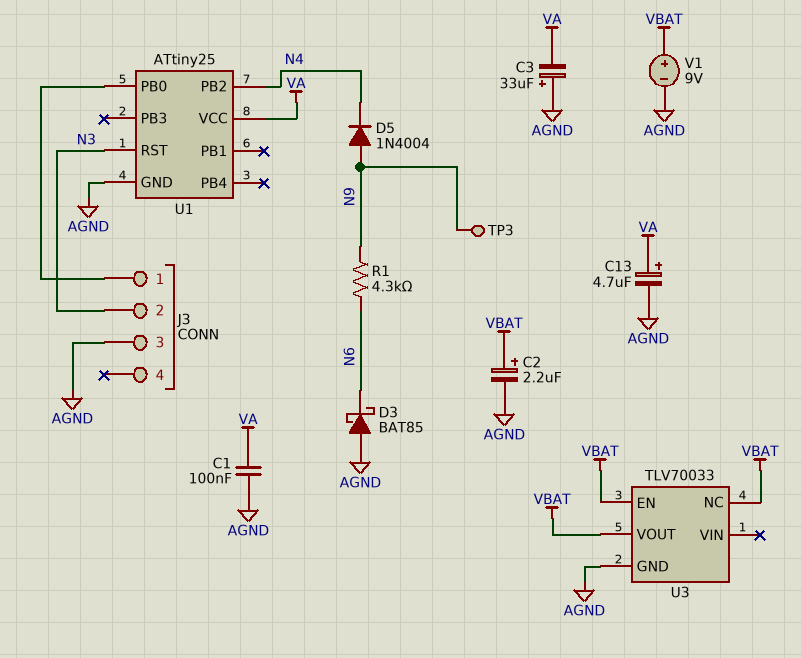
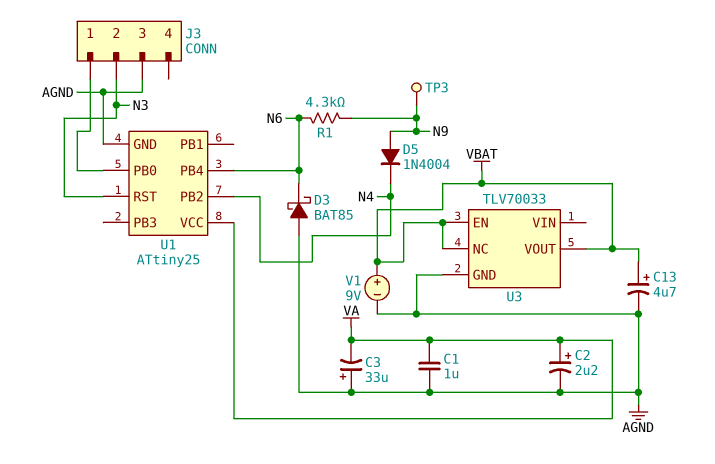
C1: 100nF (AGND, VA) -> 1uF (AGND, VA)
C2: 2.2uF (plus VBAT, minus AGND) -> 2.2uF (plus VA, minus AGND)
C13: 4.7uF (plus VA, minus AGND) -> 4.7uF (plus VBAT, minus AGND)
U1 pin PB4: none -> N6

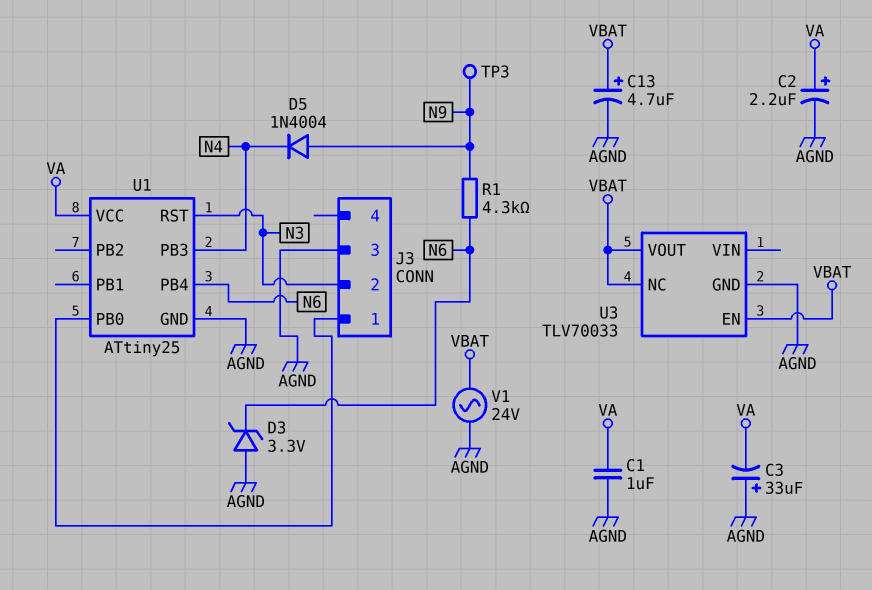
D3: schottky BAT85 (A AGND, K N6) -> zener 3.3V (A AGND, K N6)
U1 pin PB2: N4 -> none
U1 pin PB3: none -> N4
V1: 9V (plus VBAT, minus AGND) -> AC 24V (AGND, VBAT)

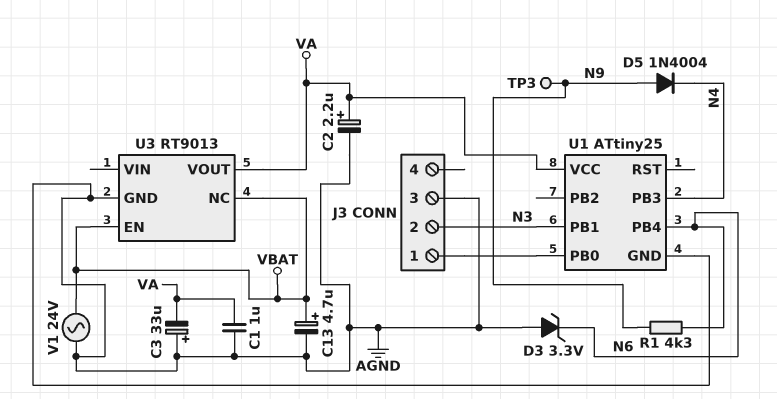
U1 pin PB1: none -> N3
U1 pin RST: N3 -> none
U3: TLV70033 -> RT9013
U3 pin VOUT: VBAT -> VA

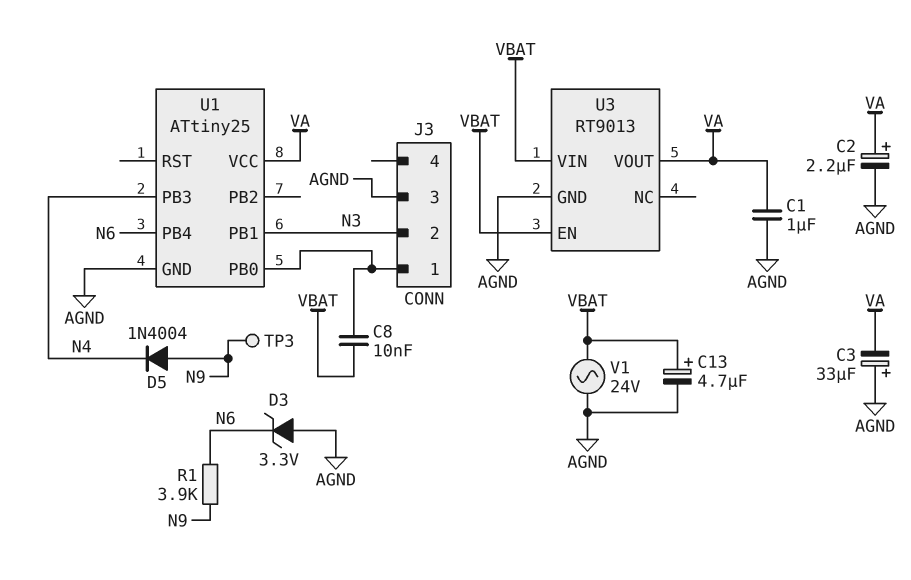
C8: none -> 10nF (J3/1, VBAT)
R1: 4.3k (N6, N9) -> 3.9k (N6, N9)
U3 pin NC: VBAT -> none
U3 pin VIN: none -> VBAT

